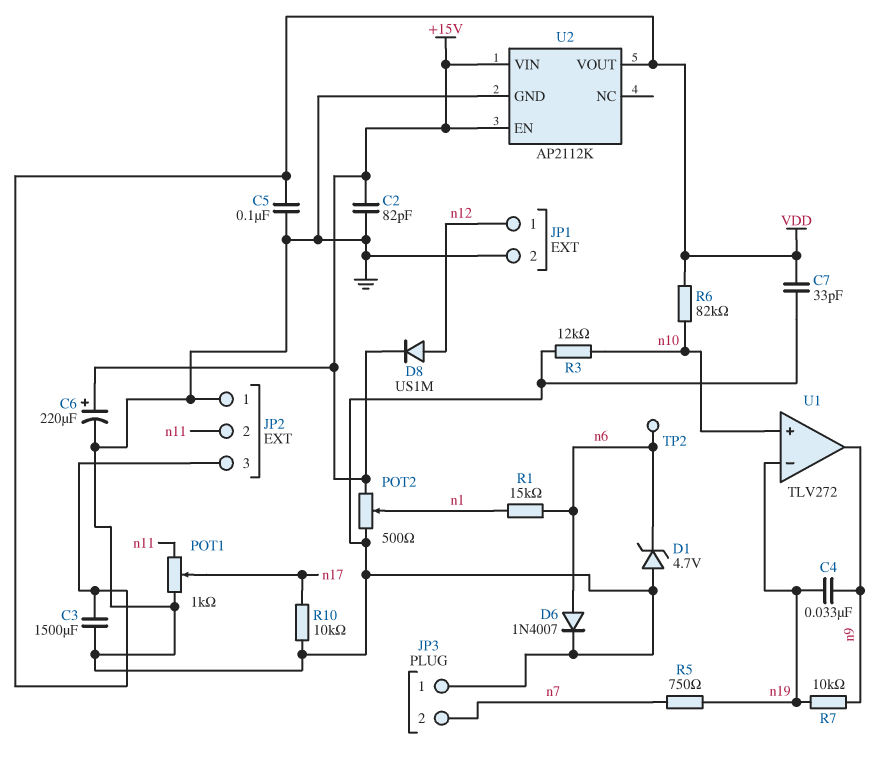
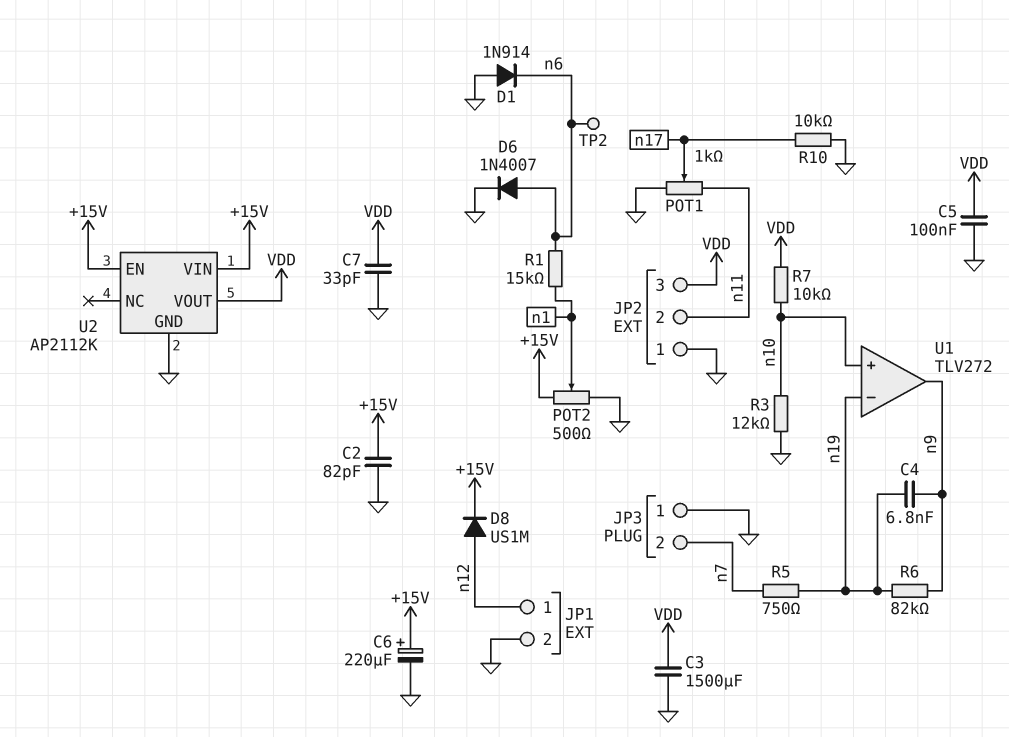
C4: 33nF (n9, n19) -> 6.8nF (n9, n19)
D1: zener 4.7V (A GND, K n6) -> diode 1N914 (A GND, K n6)
R6: 82k (VDD, n10) -> 82k (n9, n19)
R7: 10k (n9, n19) -> 10k (VDD, n10)

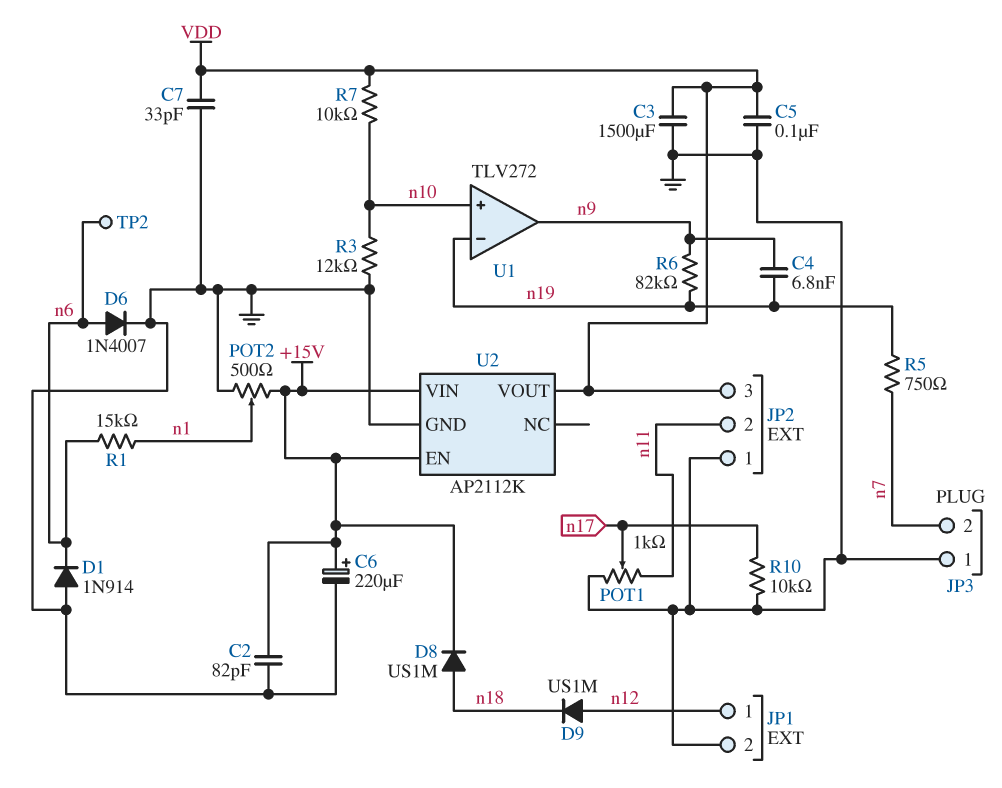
D8: diode US1M (A n12, K +15V) -> diode US1M (A n18, K +15V)
D9: none -> diode US1M (A n12, K n18)

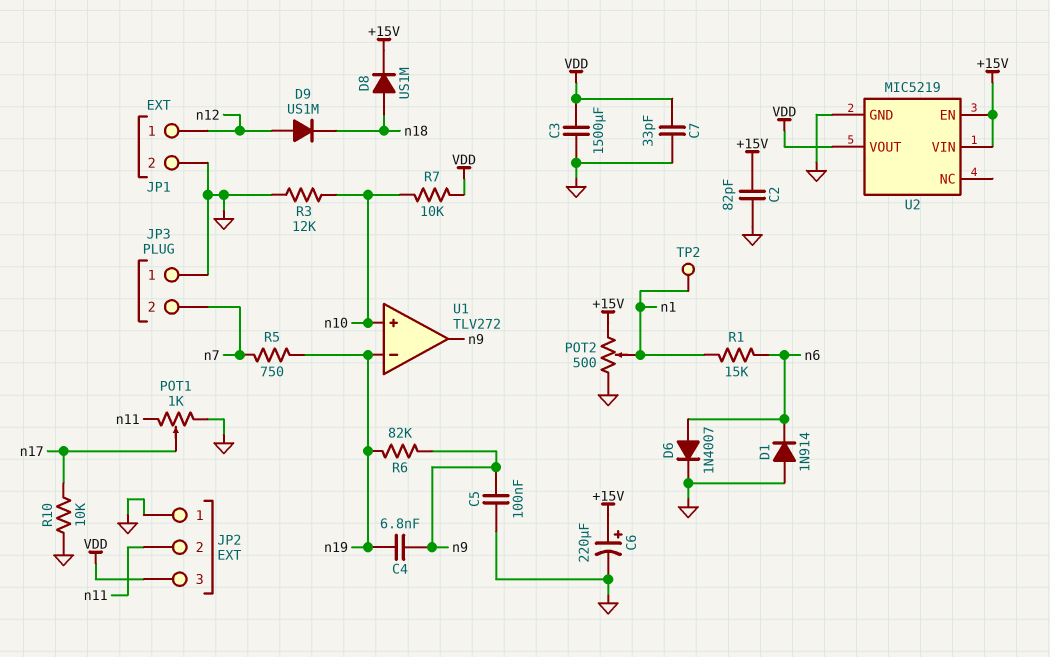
C5: 100nF (GND, VDD) -> 100nF (GND, n9)
TP2: test point (n6) -> test point (n1)
U2: AP2112K -> MIC5219

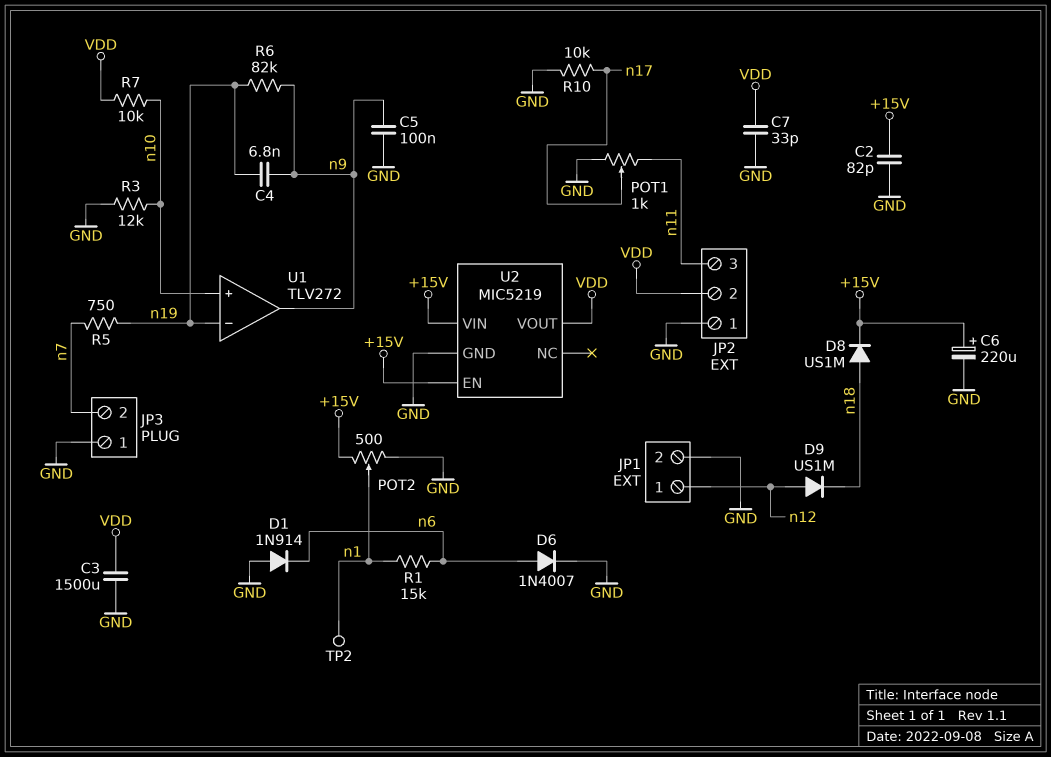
JP2 pin 2: n11 -> VDD
JP2 pin 3: VDD -> n11

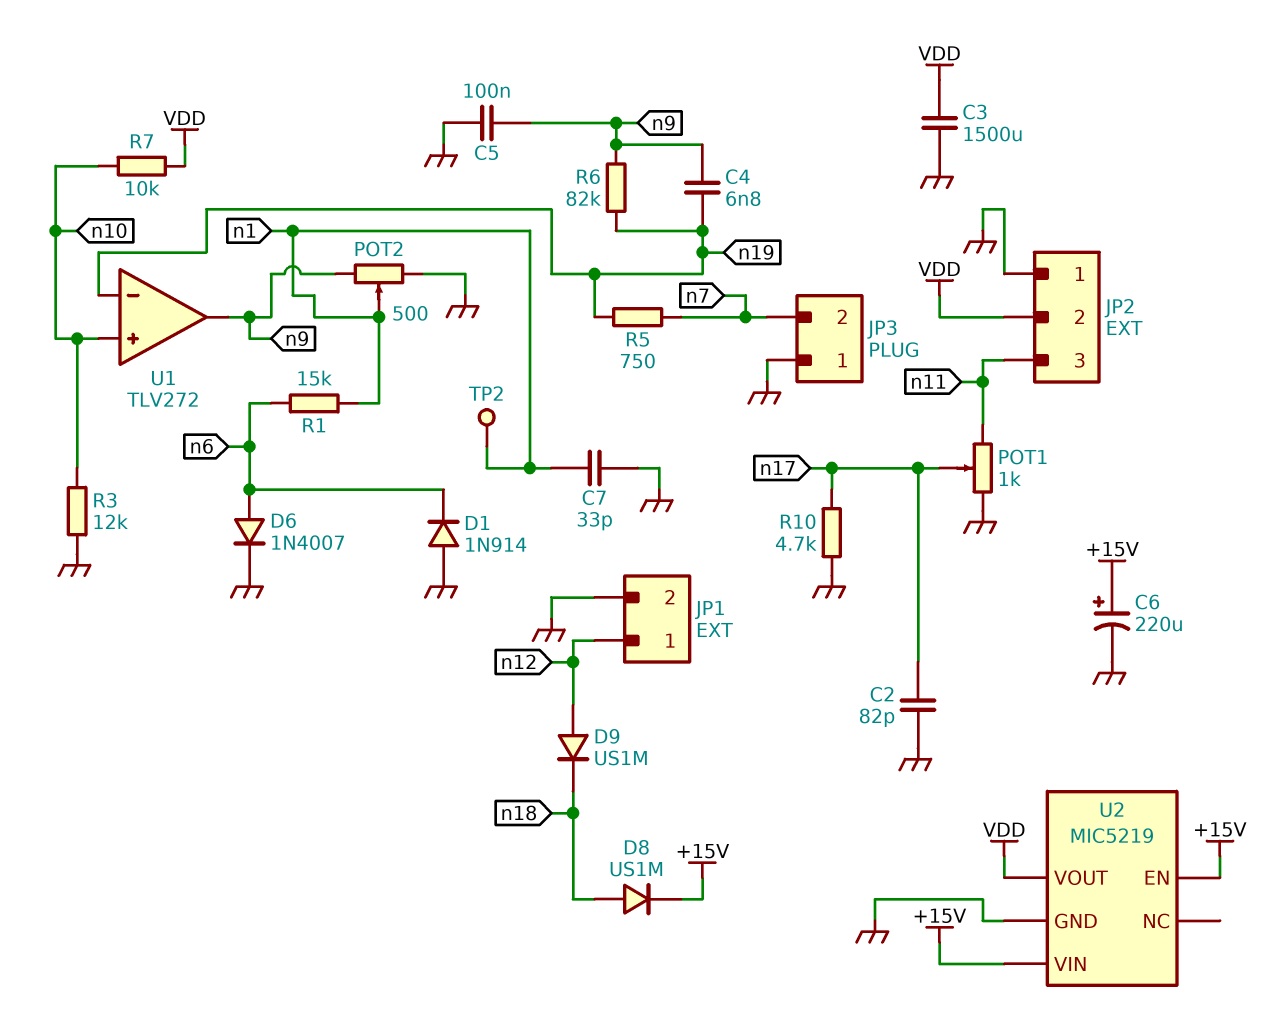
C2: 82pF (+15V, GND) -> 82pF (GND, n17)
C7: 33pF (GND, VDD) -> 33pF (GND, n1)
POT2: 500 (+15V, GND, wiper n1) -> 500 (GND, n9, wiper n1)
R10: 10k (GND, n17) -> 4.7k (GND, n17)

